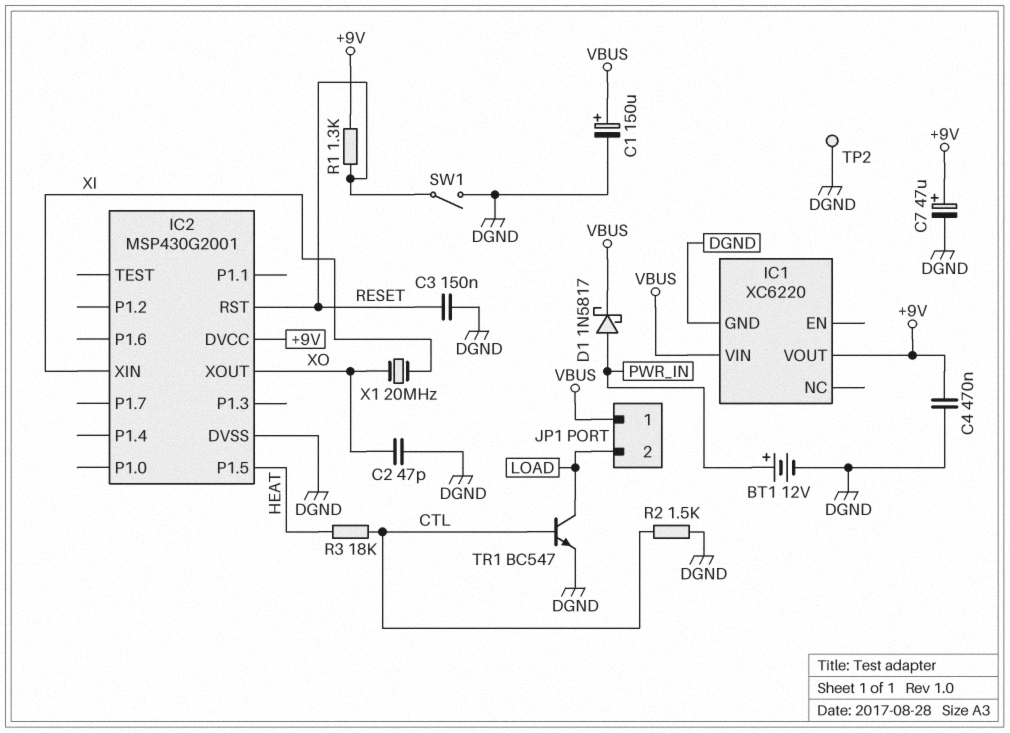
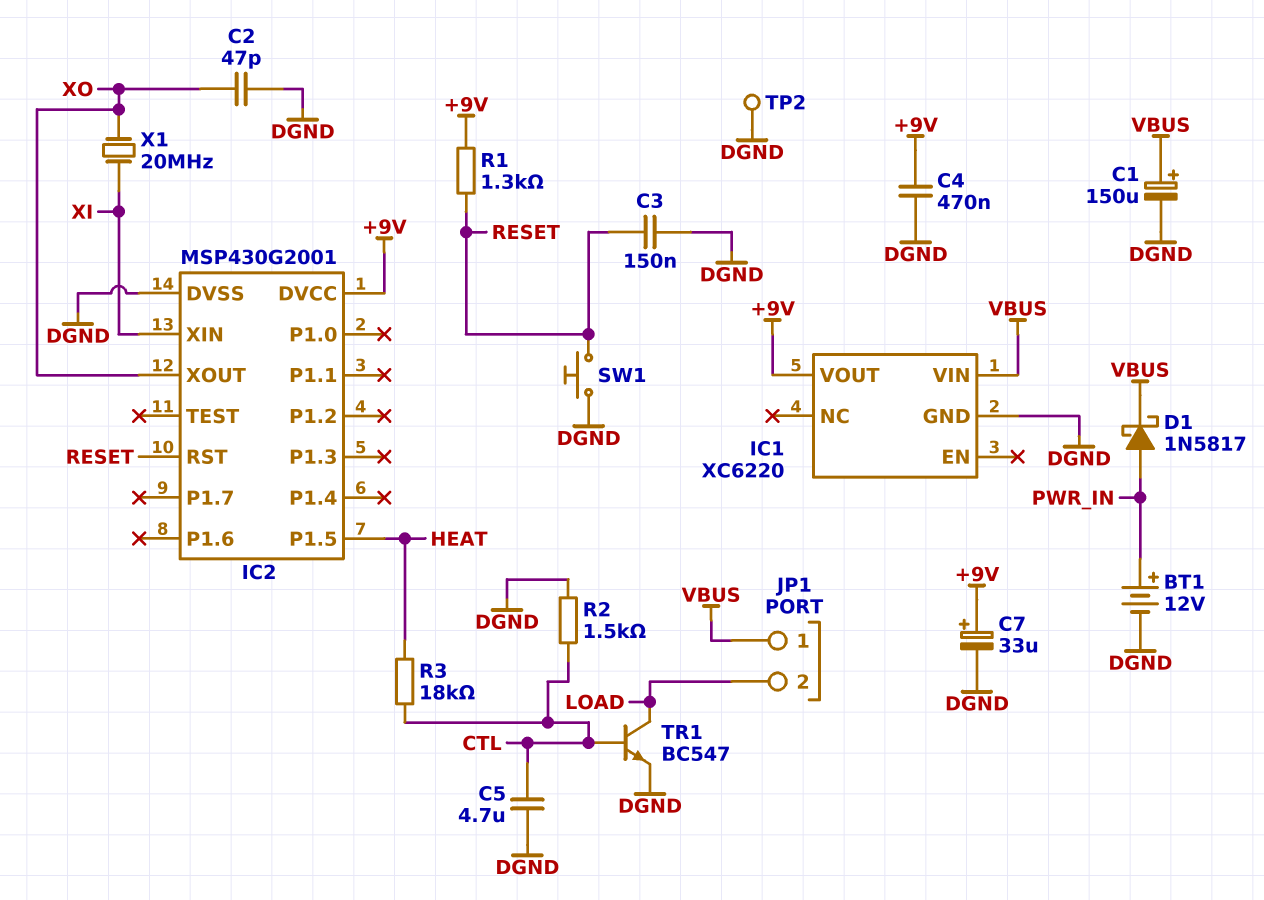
C5: none -> 4.7uF (CTL, DGND)
C7: 47uF (plus +9V, minus DGND) -> 33uF (plus +9V, minus DGND)
SW1: switch (DGND, RESET) -> button (DGND, RESET)

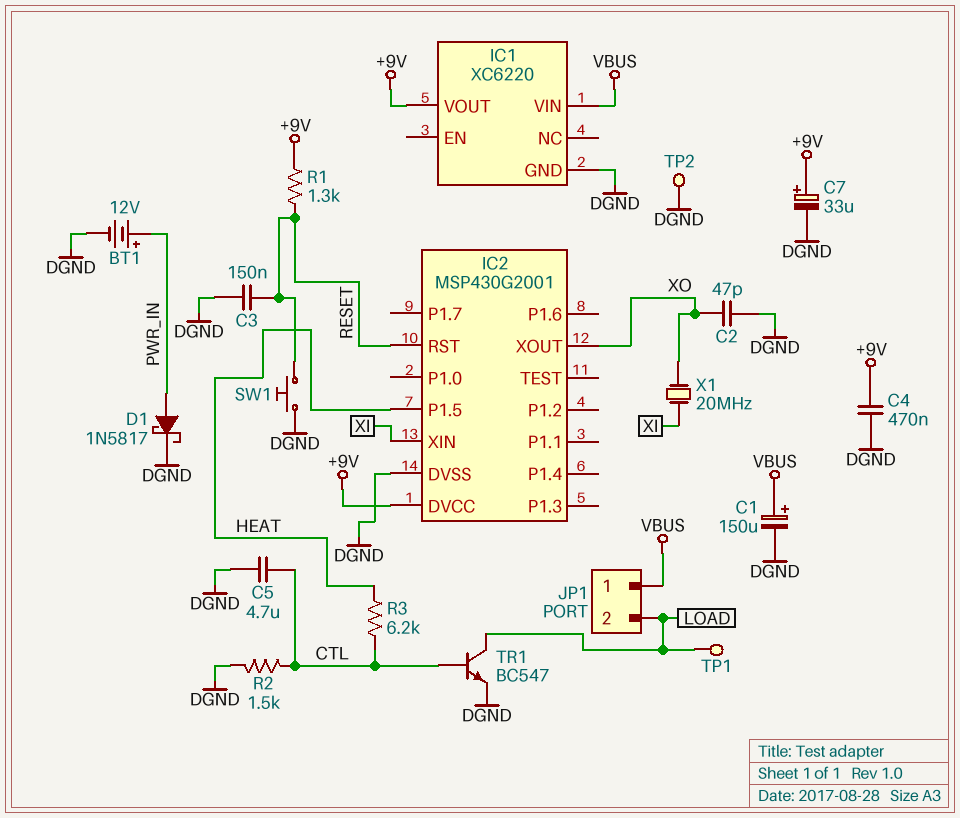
D1: schottky 1N5817 (A PWR_IN, K VBUS) -> schottky 1N5817 (A PWR_IN, K DGND)
R3: 18k (CTL, HEAT) -> 6.2k (CTL, HEAT)
TP1: none -> test point (LOAD)

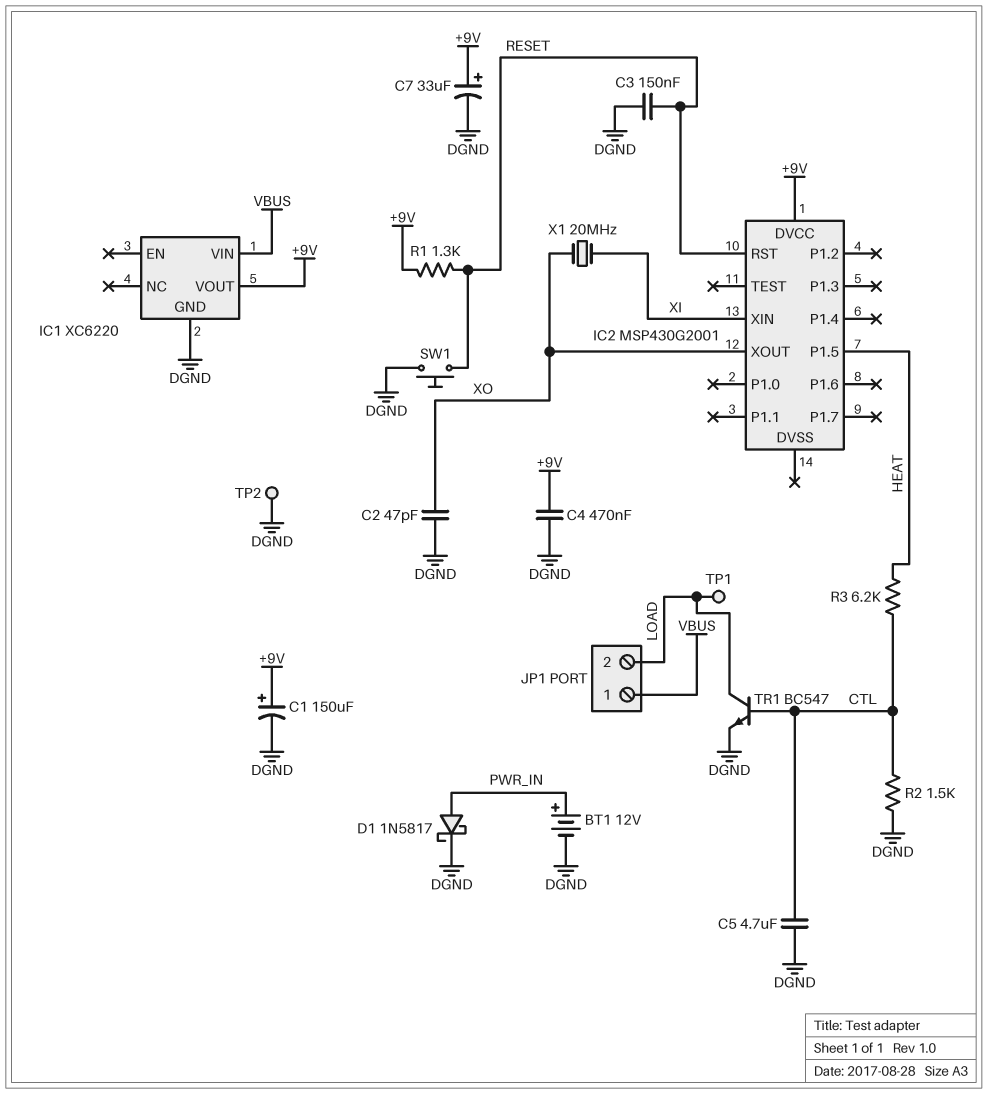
C1: 150uF (plus VBUS, minus DGND) -> 150uF (plus +9V, minus DGND)
IC2 pin DVSS: DGND -> none

